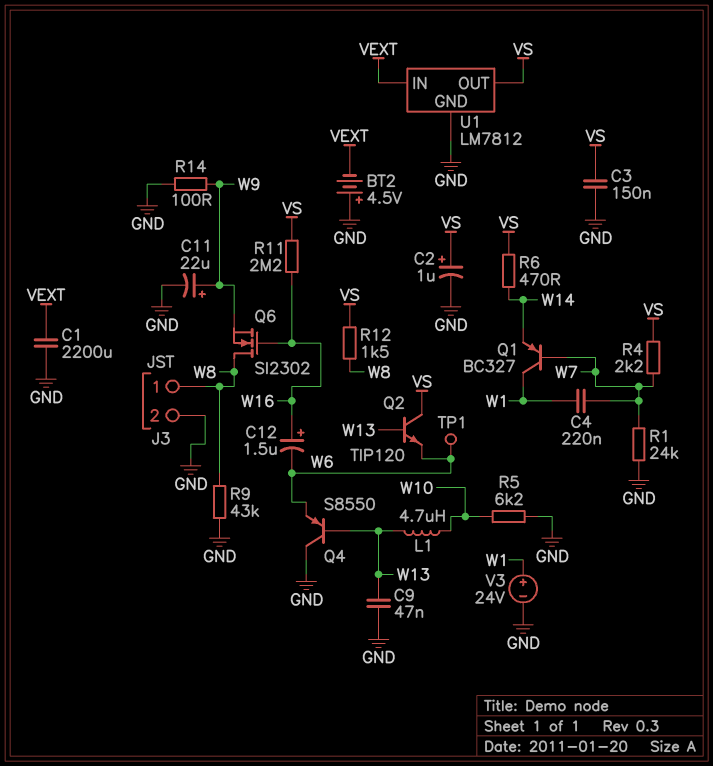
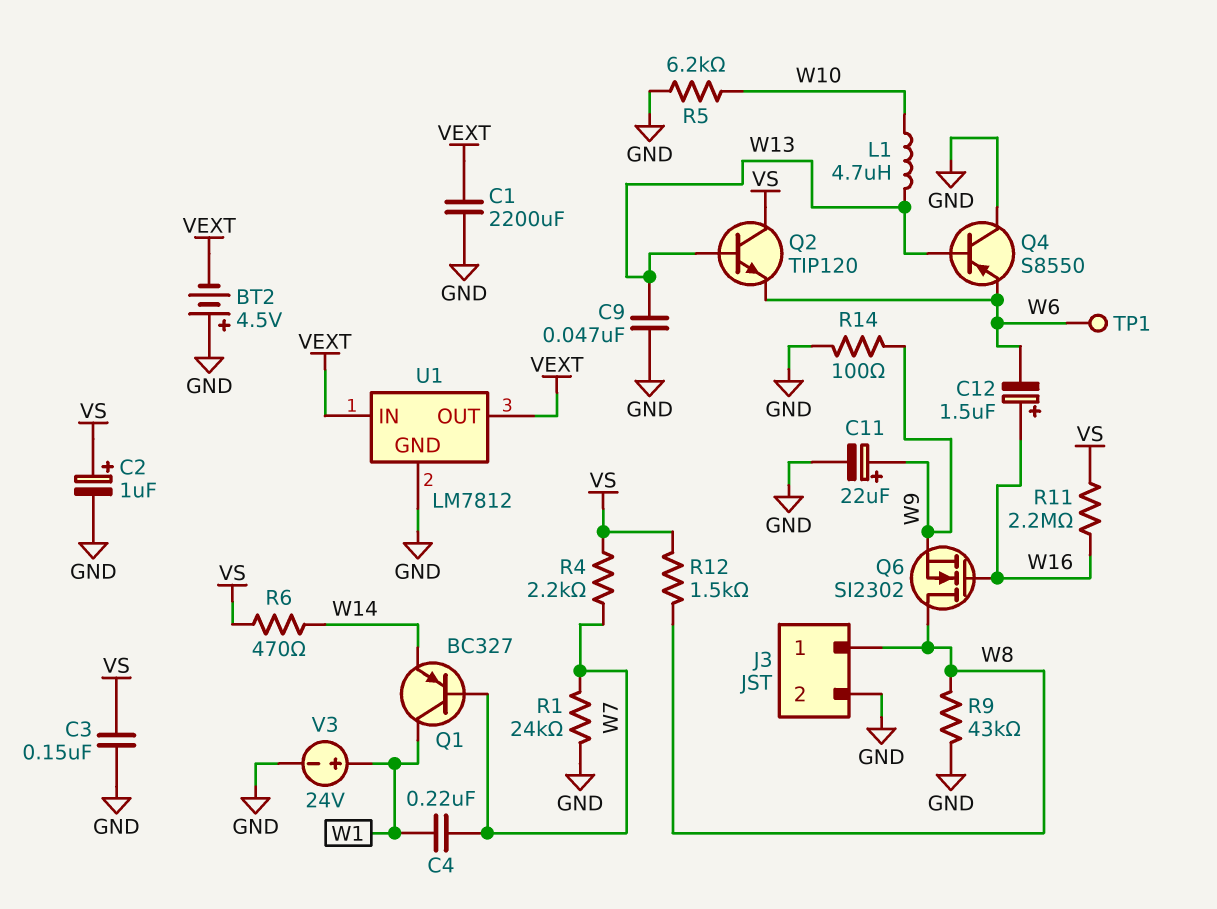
U1 pin OUT: VS -> VEXT

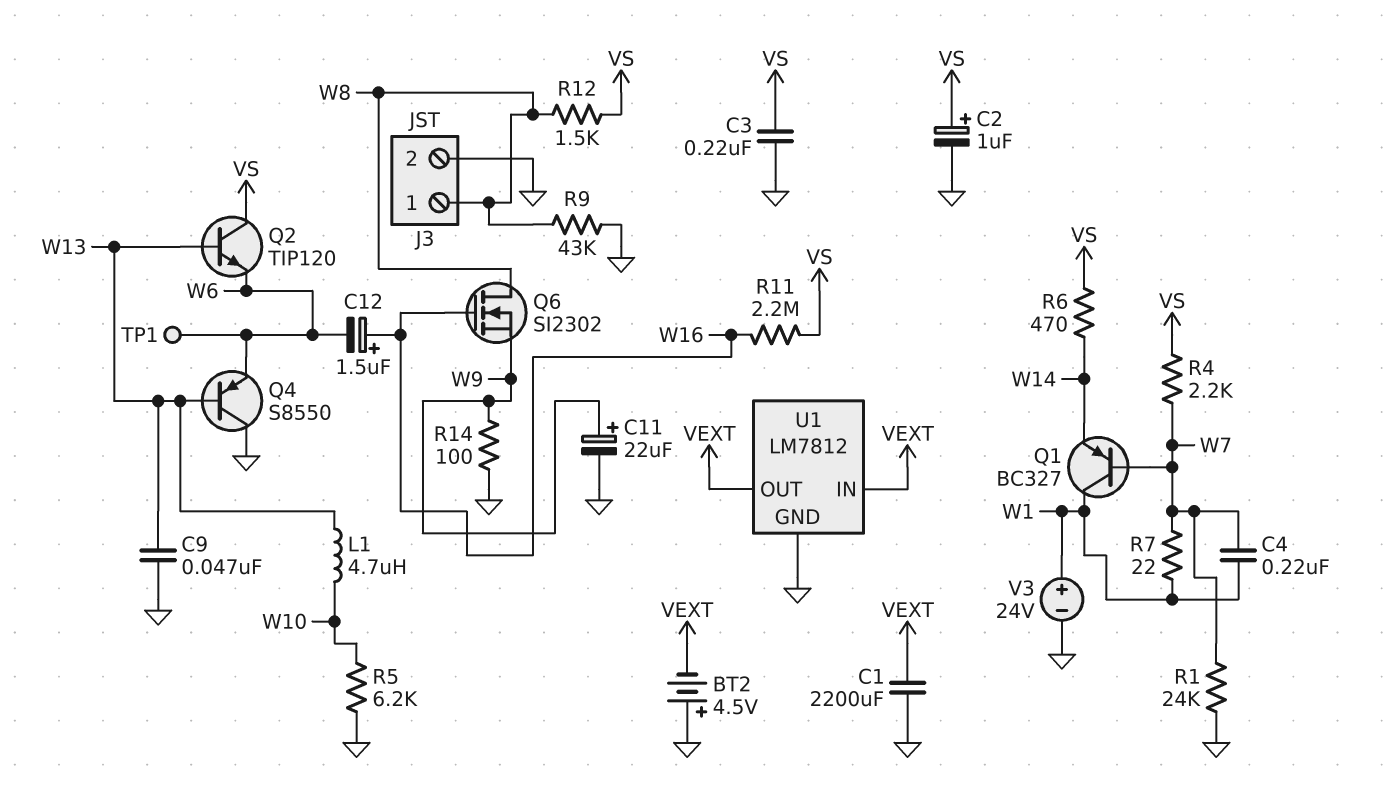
C3: 150nF (GND, VS) -> 220nF (GND, VS)
R7: none -> 22 (W1, W7)

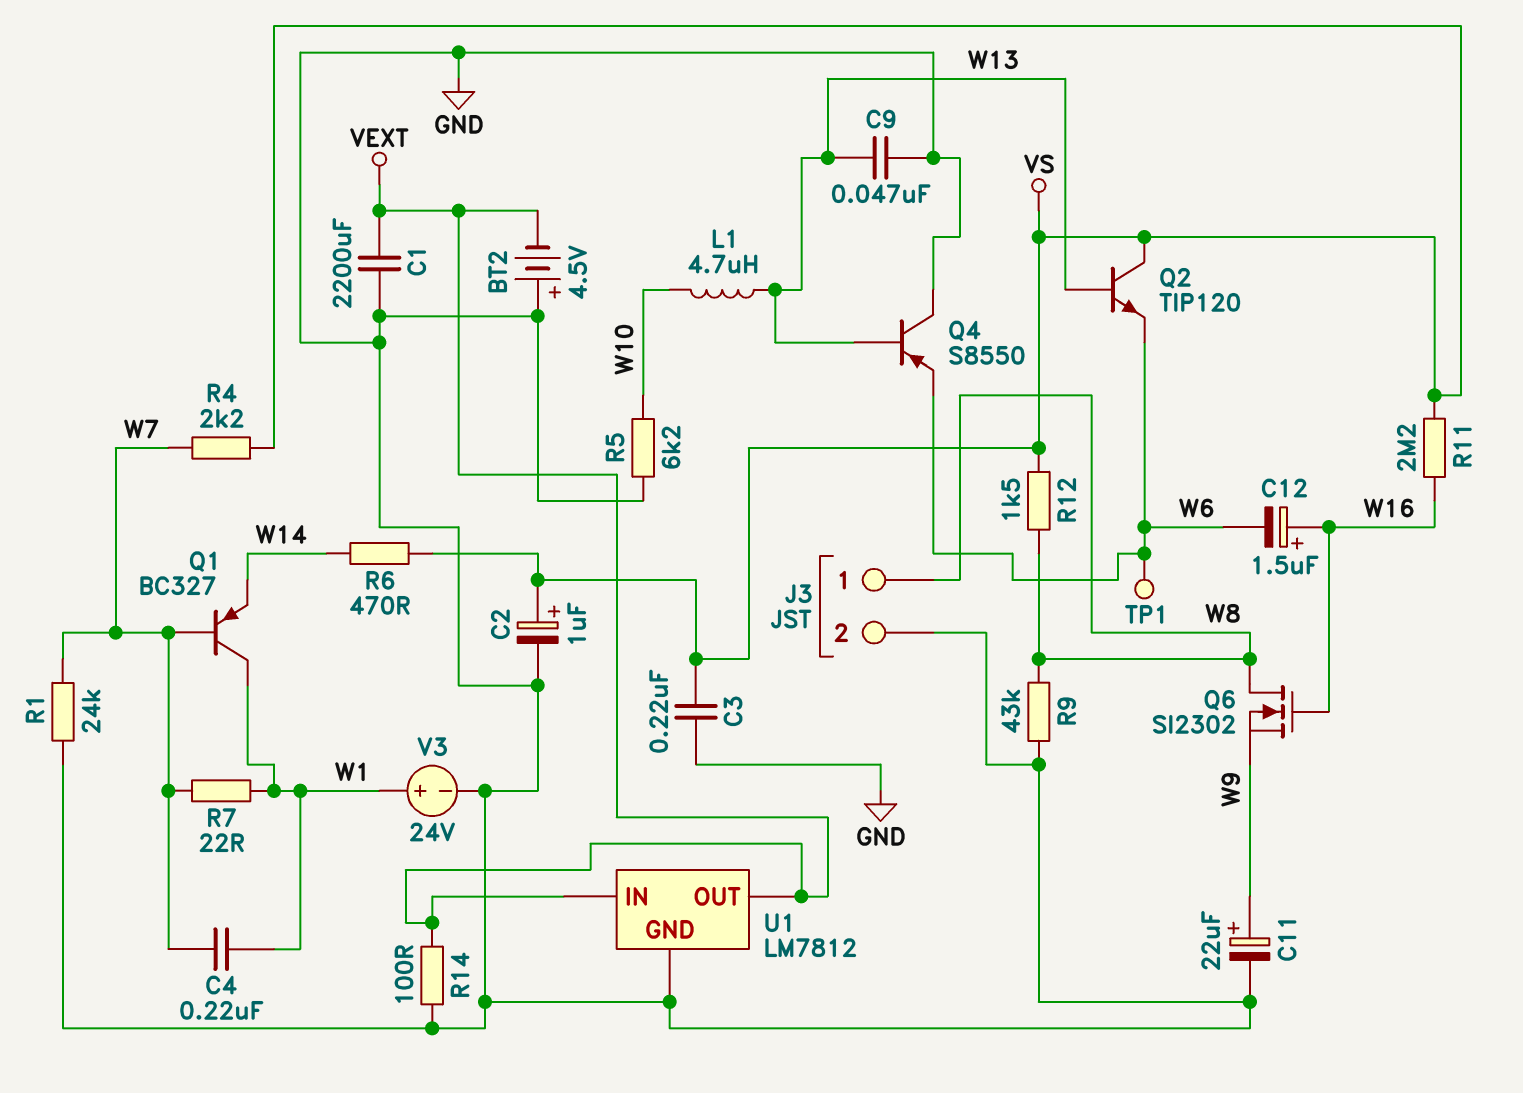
R14: 100 (GND, W9) -> 100 (GND, VEXT)

